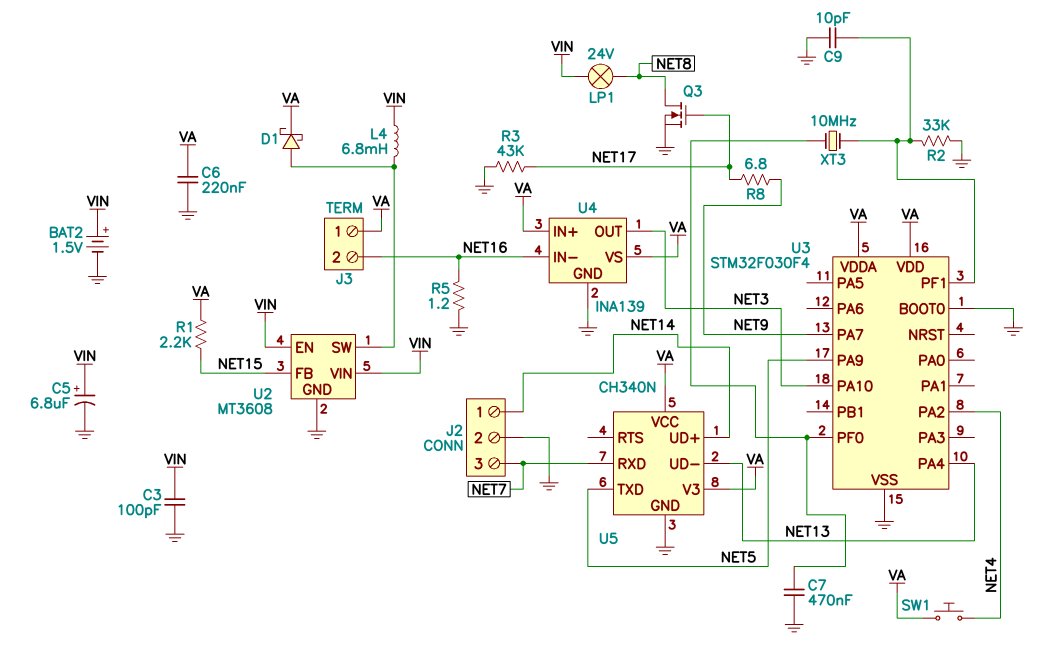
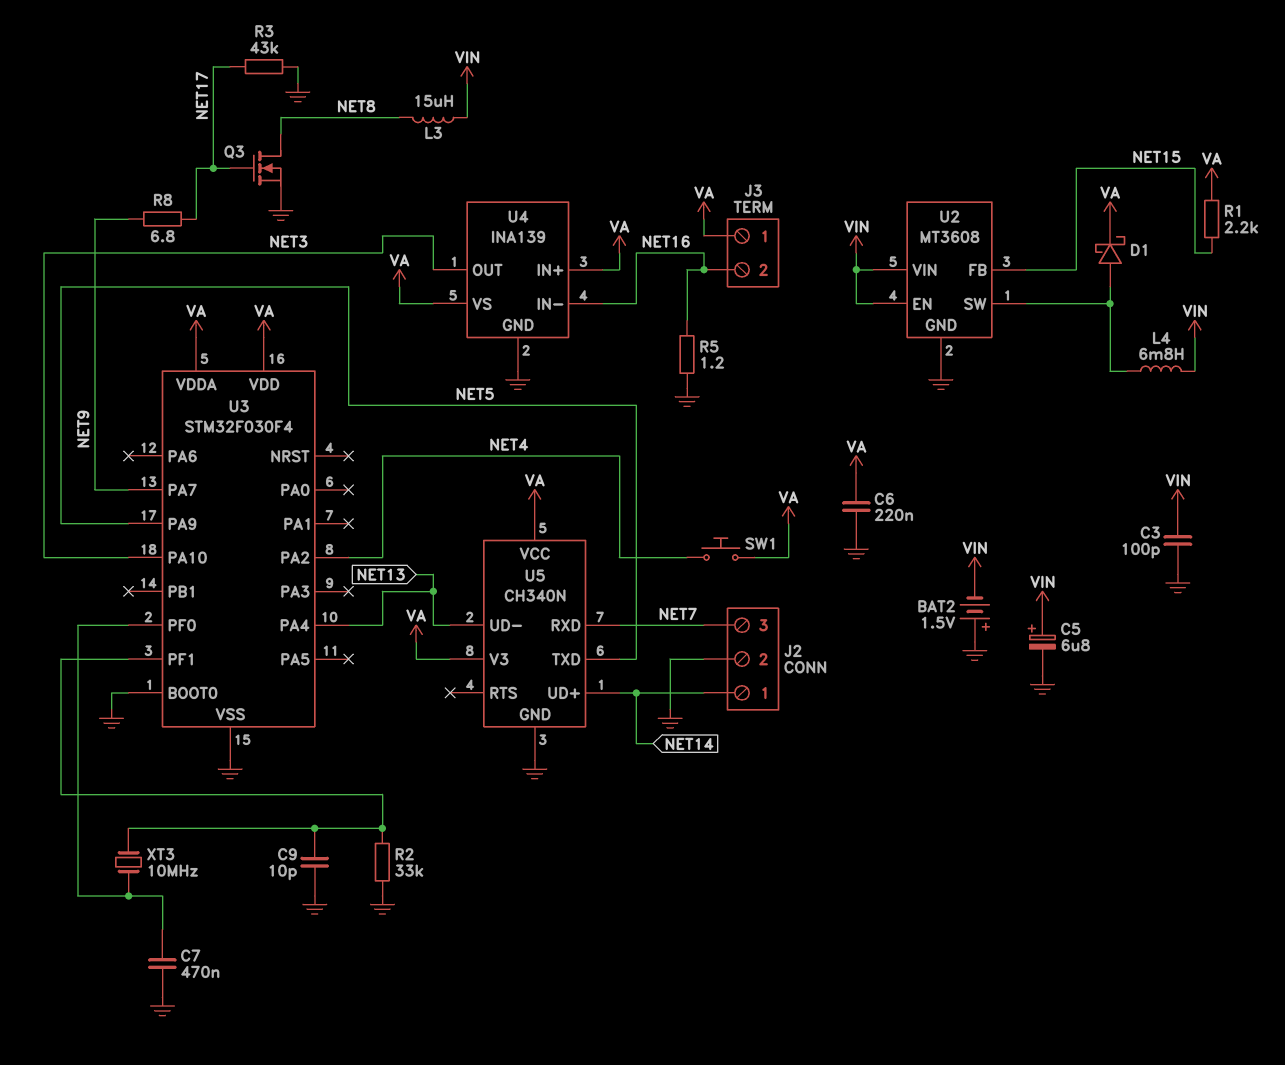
BAT2: 1.5V (plus VIN, minus GND) -> 1.5V (plus GND, minus VIN)
L3: none -> 15uH (NET8, VIN)
LP1: lamp 24V (NET8, VIN) -> none

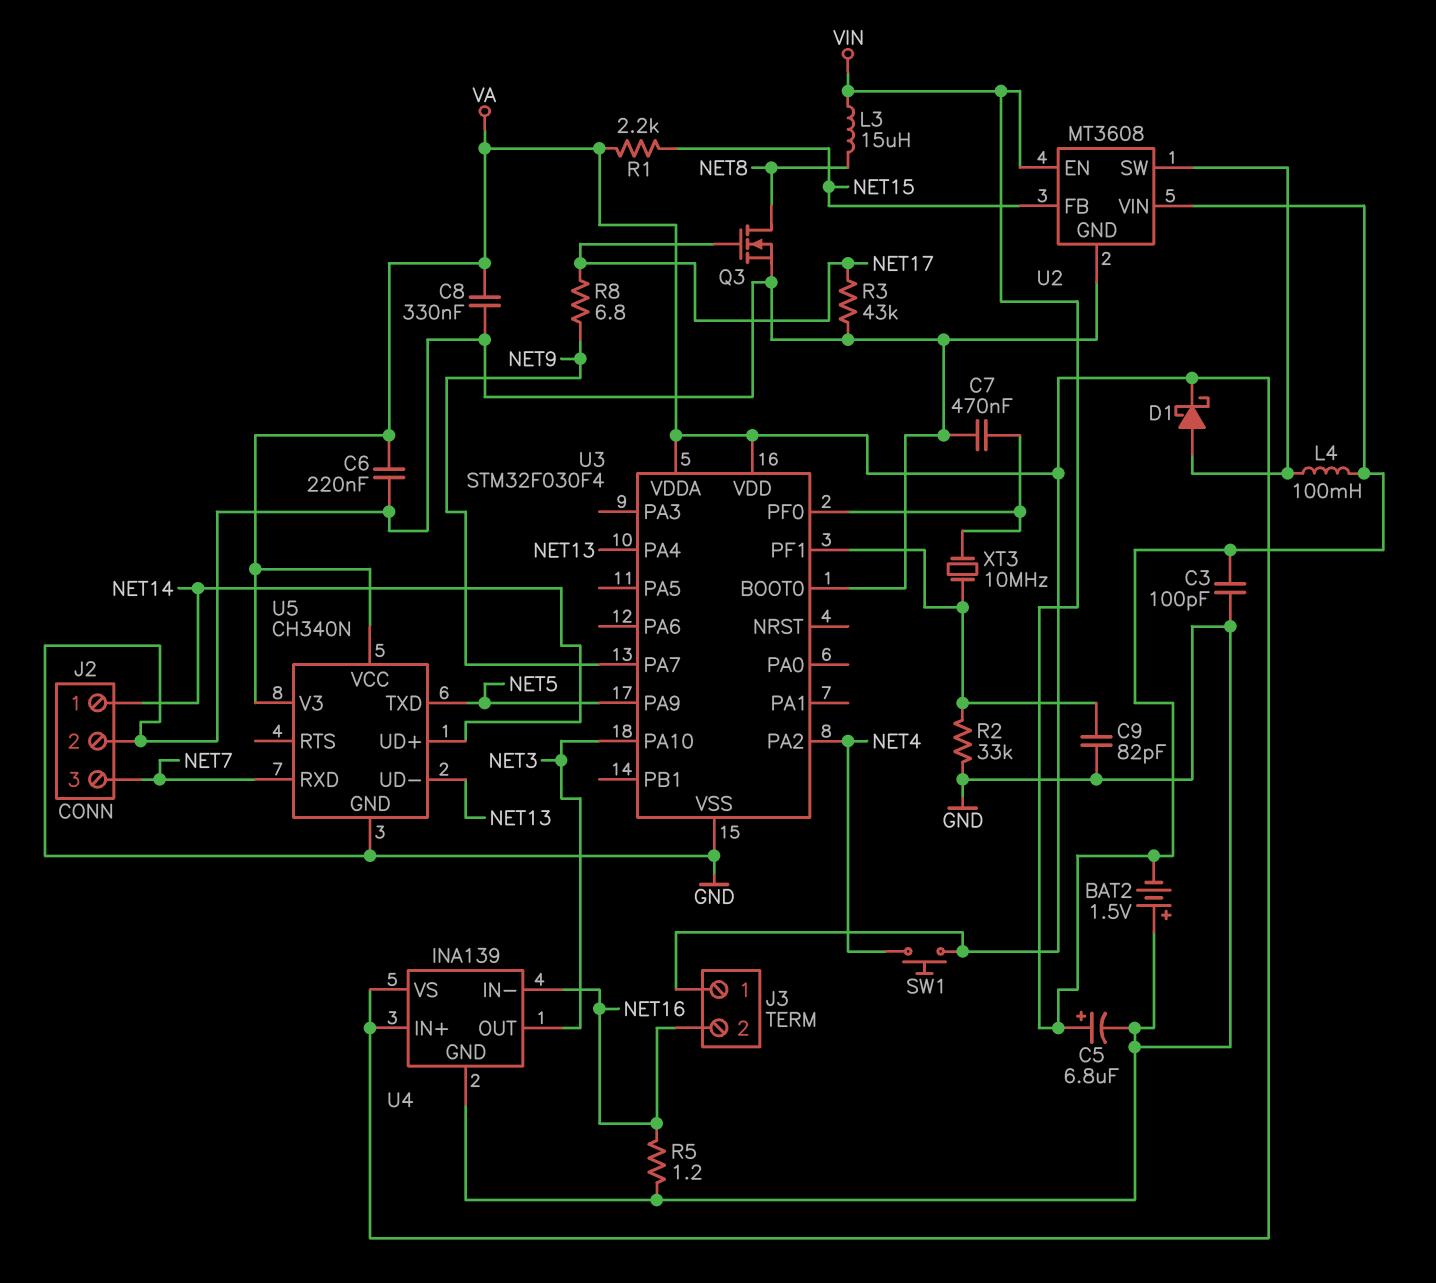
C8: none -> 330nF (GND, VA)
C9: 10pF (GND, U3/PF1) -> 82pF (GND, U3/PF1)
L4: 6.8mH (U2/SW, VIN) -> 100mH (U2/SW, VIN)

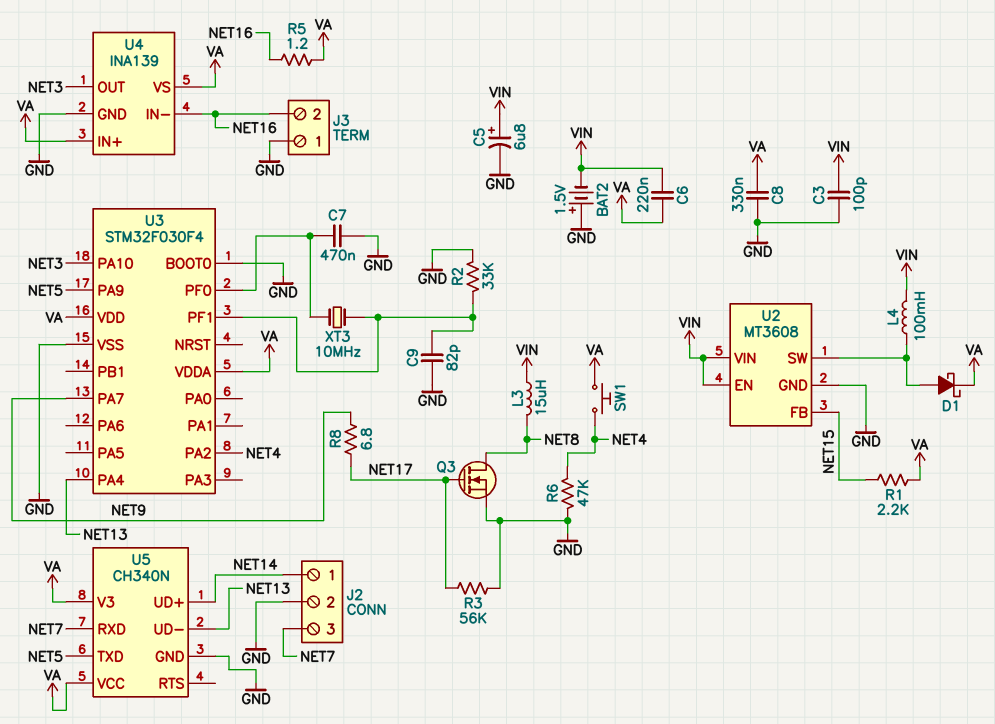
C6: 220nF (GND, VA) -> 220nF (VA, VIN)
J3 pin 1: VA -> GND
R3: 43k (GND, NET17) -> 56k (GND, NET17)
R5: 1.2 (GND, NET16) -> 1.2 (NET16, VA)
R6: none -> 47k (GND, NET4)

